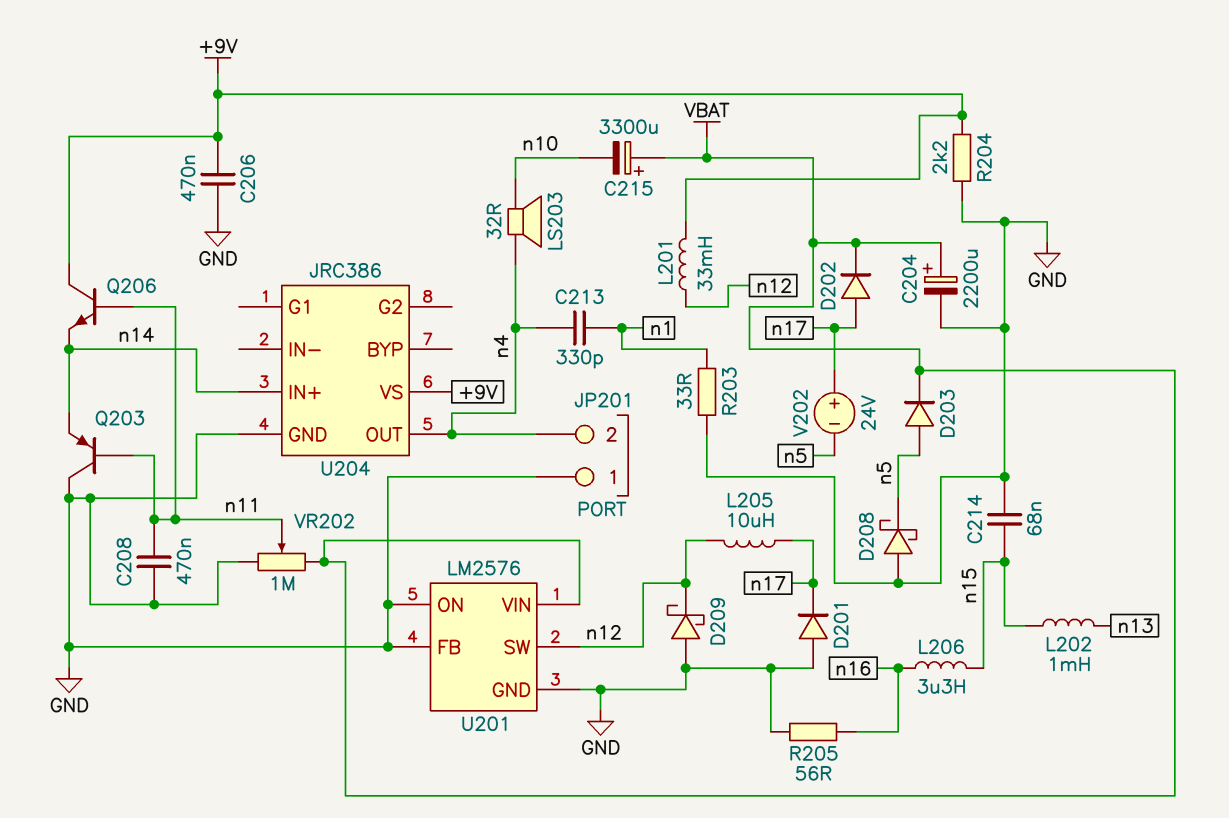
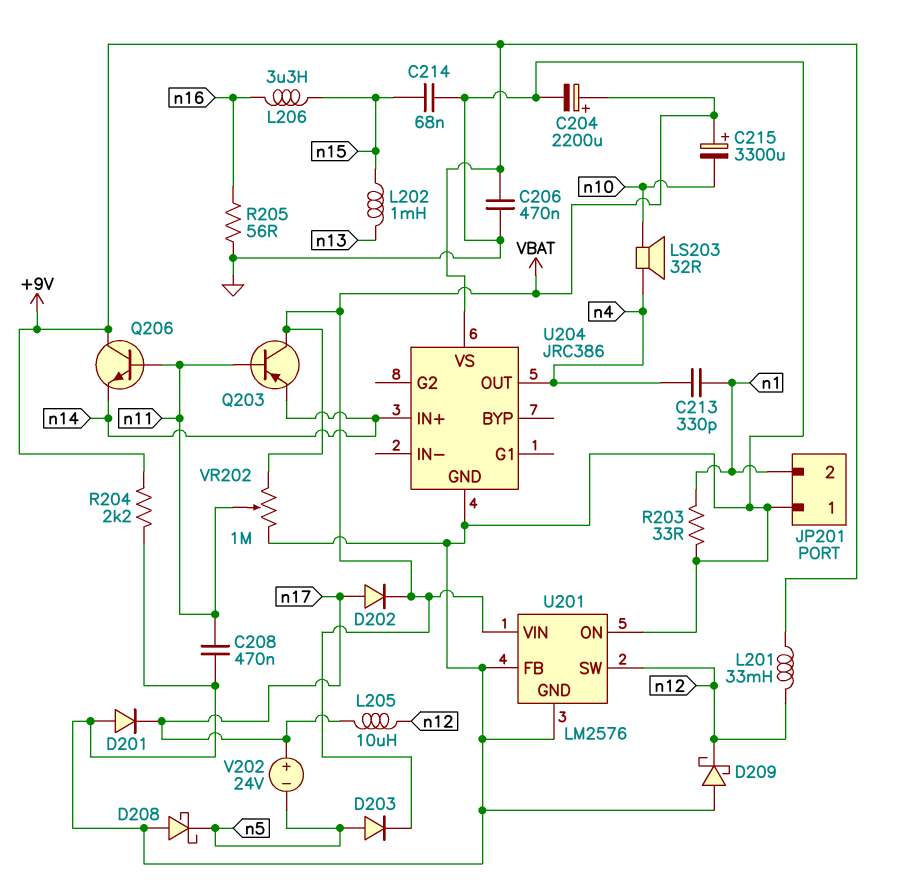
JP201 pin 2: n4 -> n1
Q203: PNP (B n11, C GND, E n14) -> PNP (B n11, C VBAT, E n14)

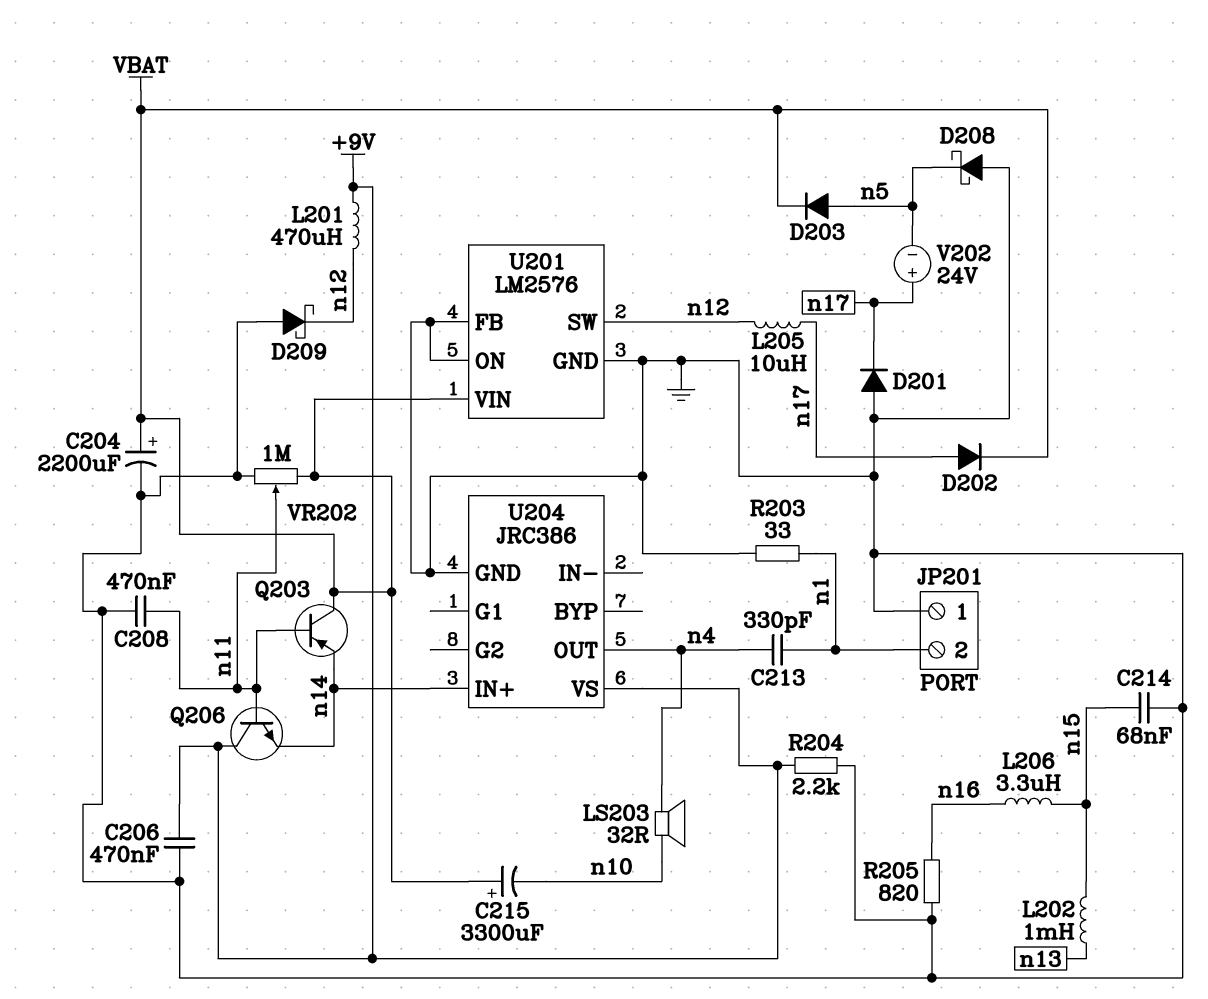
L201: 33mH (+9V, n12) -> 470uH (+9V, n12)
R205: 56 (GND, n16) -> 820 (GND, n16)

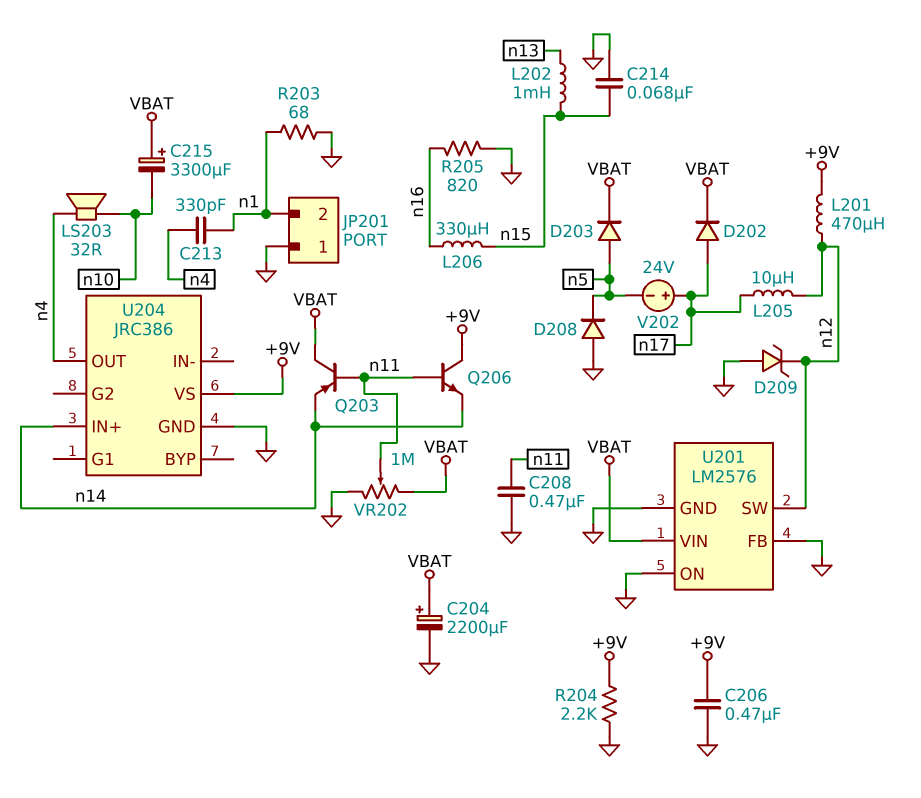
D201: diode (A GND, K n17) -> none
D208: schottky (A GND, K n5) -> diode (A GND, K n5)
D209: schottky (A GND, K n12) -> zener (A GND, K n12)
L206: 3.3uH (n15, n16) -> 330uH (n15, n16)
R203: 33 (GND, n1) -> 68 (GND, n1)

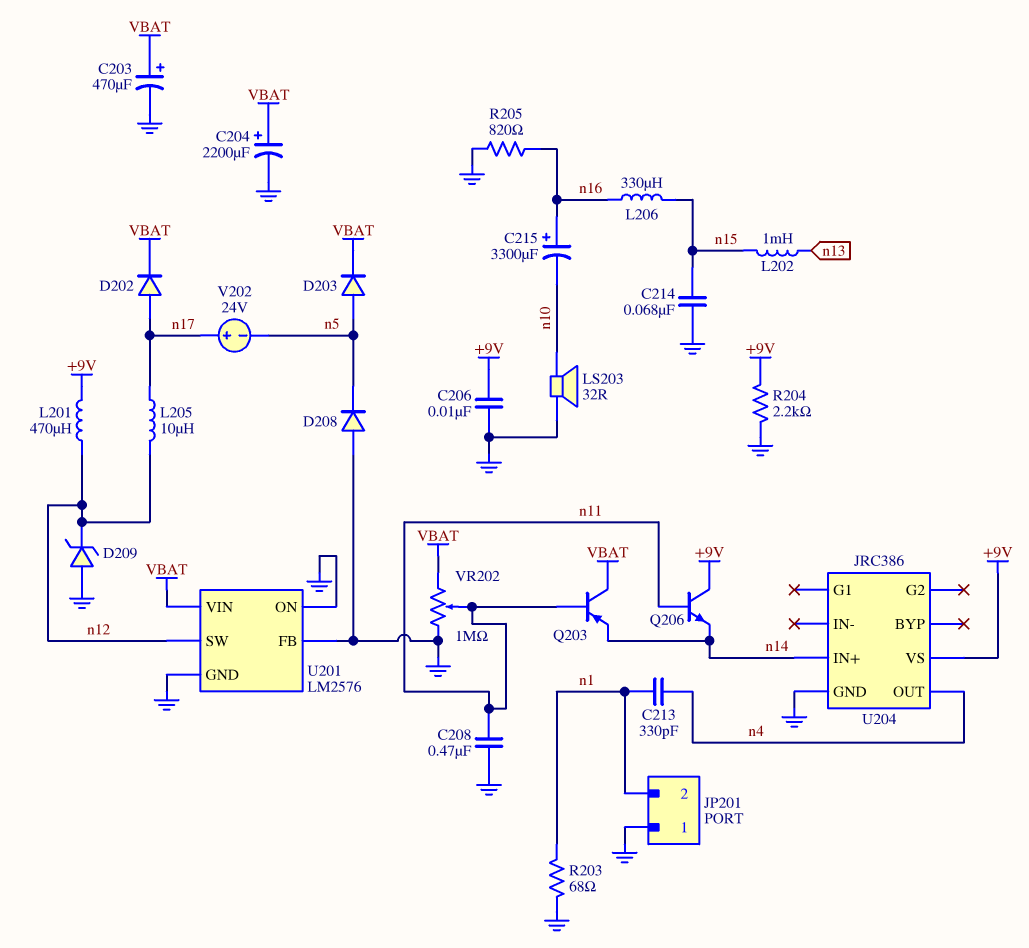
C203: none -> 470uF (plus VBAT, minus GND)
C206: 470nF (+9V, GND) -> 10nF (+9V, GND)
C215: 3300uF (plus VBAT, minus n10) -> 3300uF (plus n16, minus n10)
LS203: speaker 32R (n4, n10) -> speaker 32R (GND, n10)

